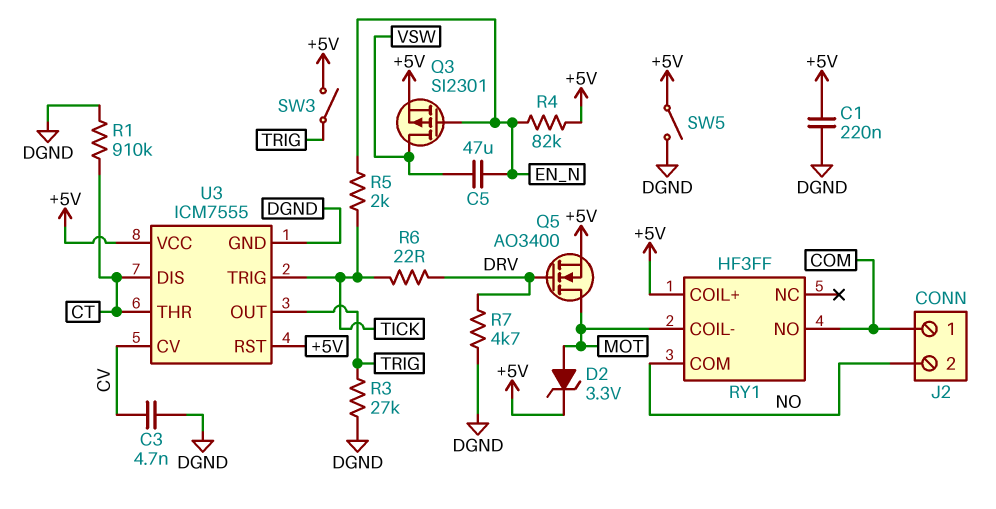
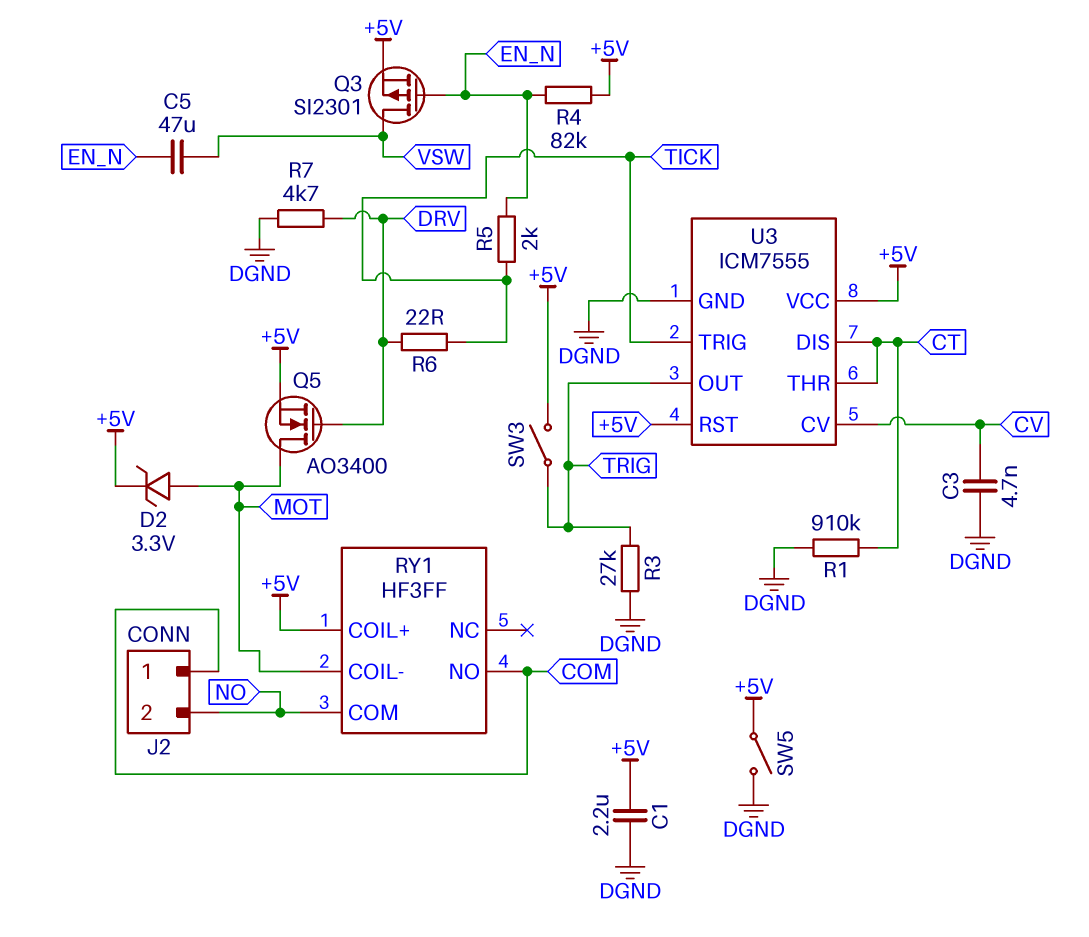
C1: 220nF (+5V, DGND) -> 2.2uF (+5V, DGND)

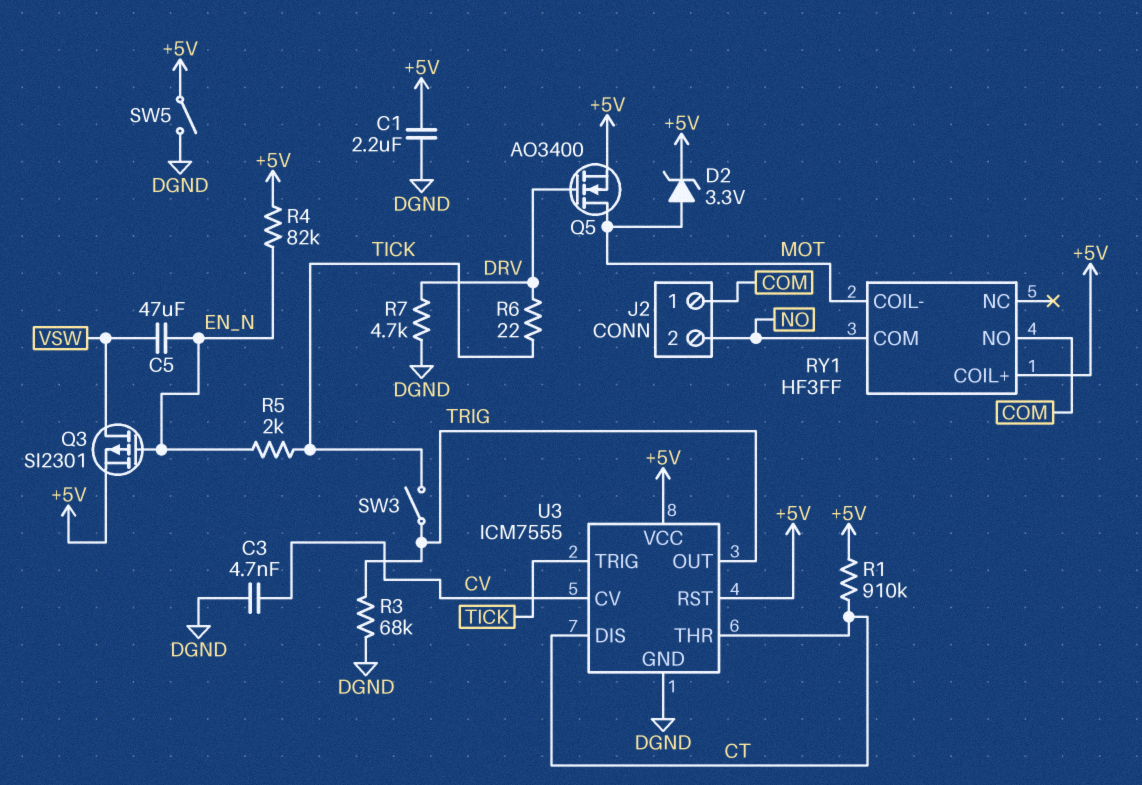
R1: 910k (CT, DGND) -> 910k (+5V, CT)
R3: 27k (DGND, TRIG) -> 68k (DGND, TRIG)
SW3: switch (+5V, TRIG) -> switch (TICK, TRIG)

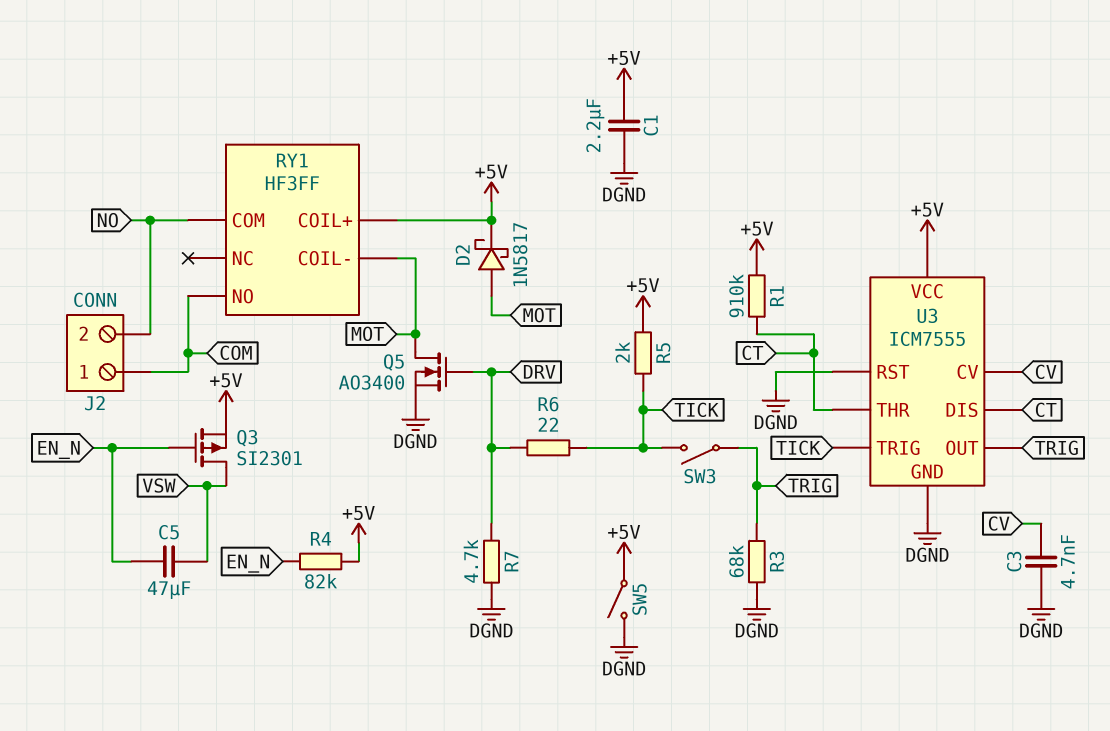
D2: zener 3.3V (A MOT, K +5V) -> schottky 1N5817 (A MOT, K +5V)
Q5: NMOS AO3400 (G DRV, D MOT, S +5V) -> NMOS AO3400 (G DRV, D MOT, S DGND)
R5: 2k (EN_N, TICK) -> 2k (+5V, TICK)
U3 pin RST: +5V -> DGND

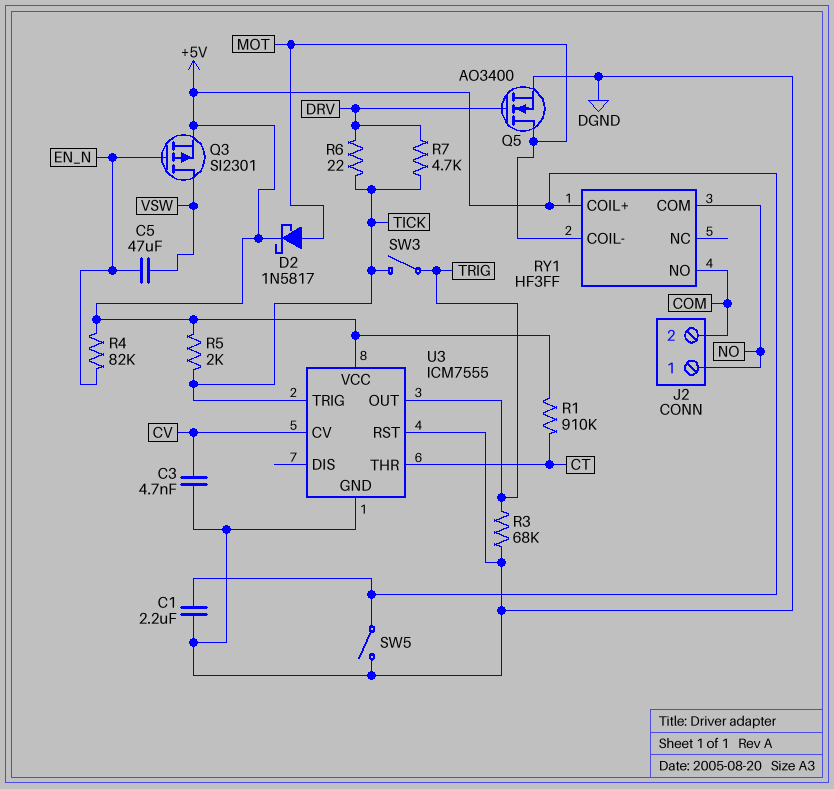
J2 pin 1: COM -> NO
J2 pin 2: NO -> COM
R7: 4.7k (DGND, DRV) -> 4.7k (DRV, TICK)
U3 pin DIS: CT -> none

